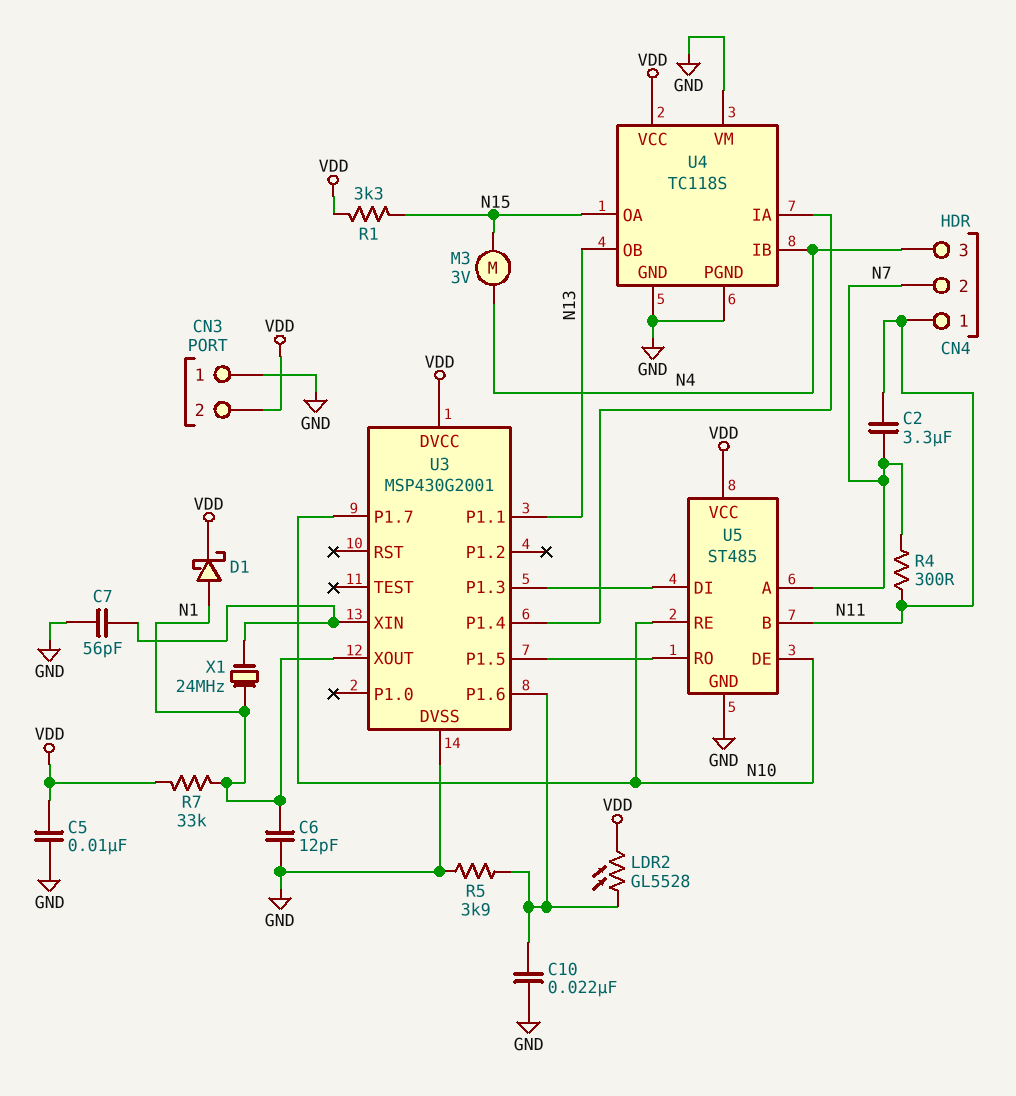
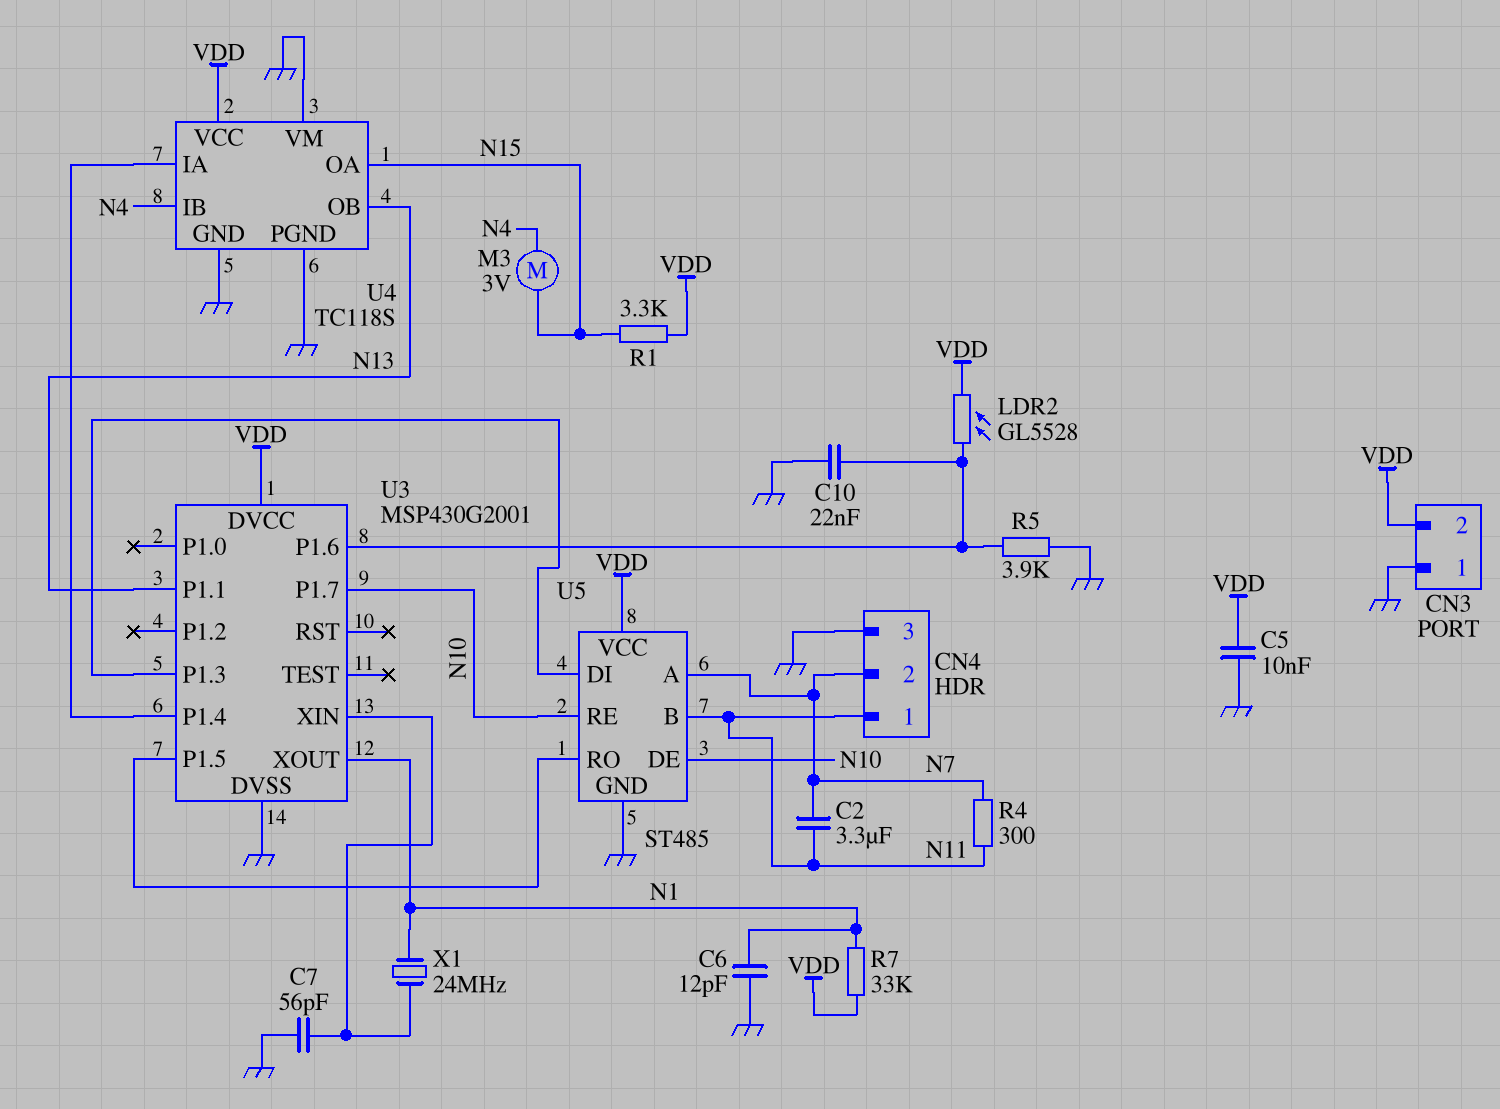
CN4 pin 3: N4 -> GND
D1: schottky (A N1, K VDD) -> none

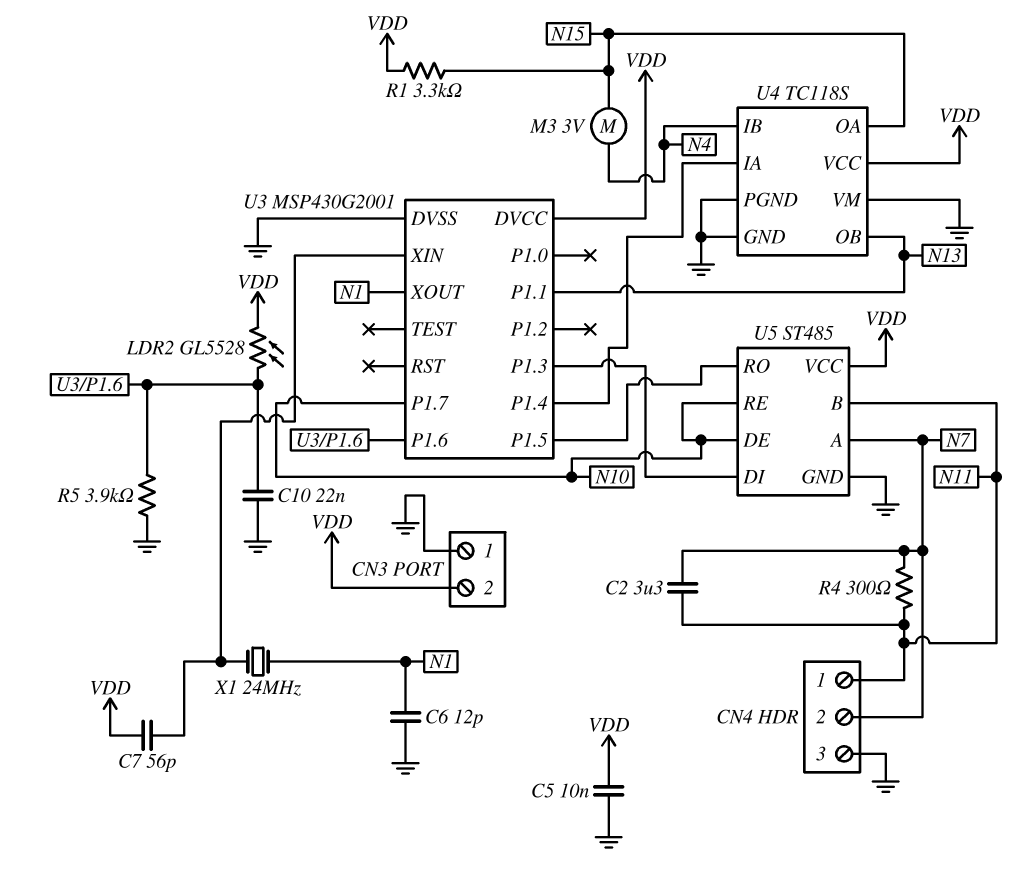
C7: 56pF (GND, U3/XIN) -> 56pF (U3/XIN, VDD)
R7: 33k (N1, VDD) -> none

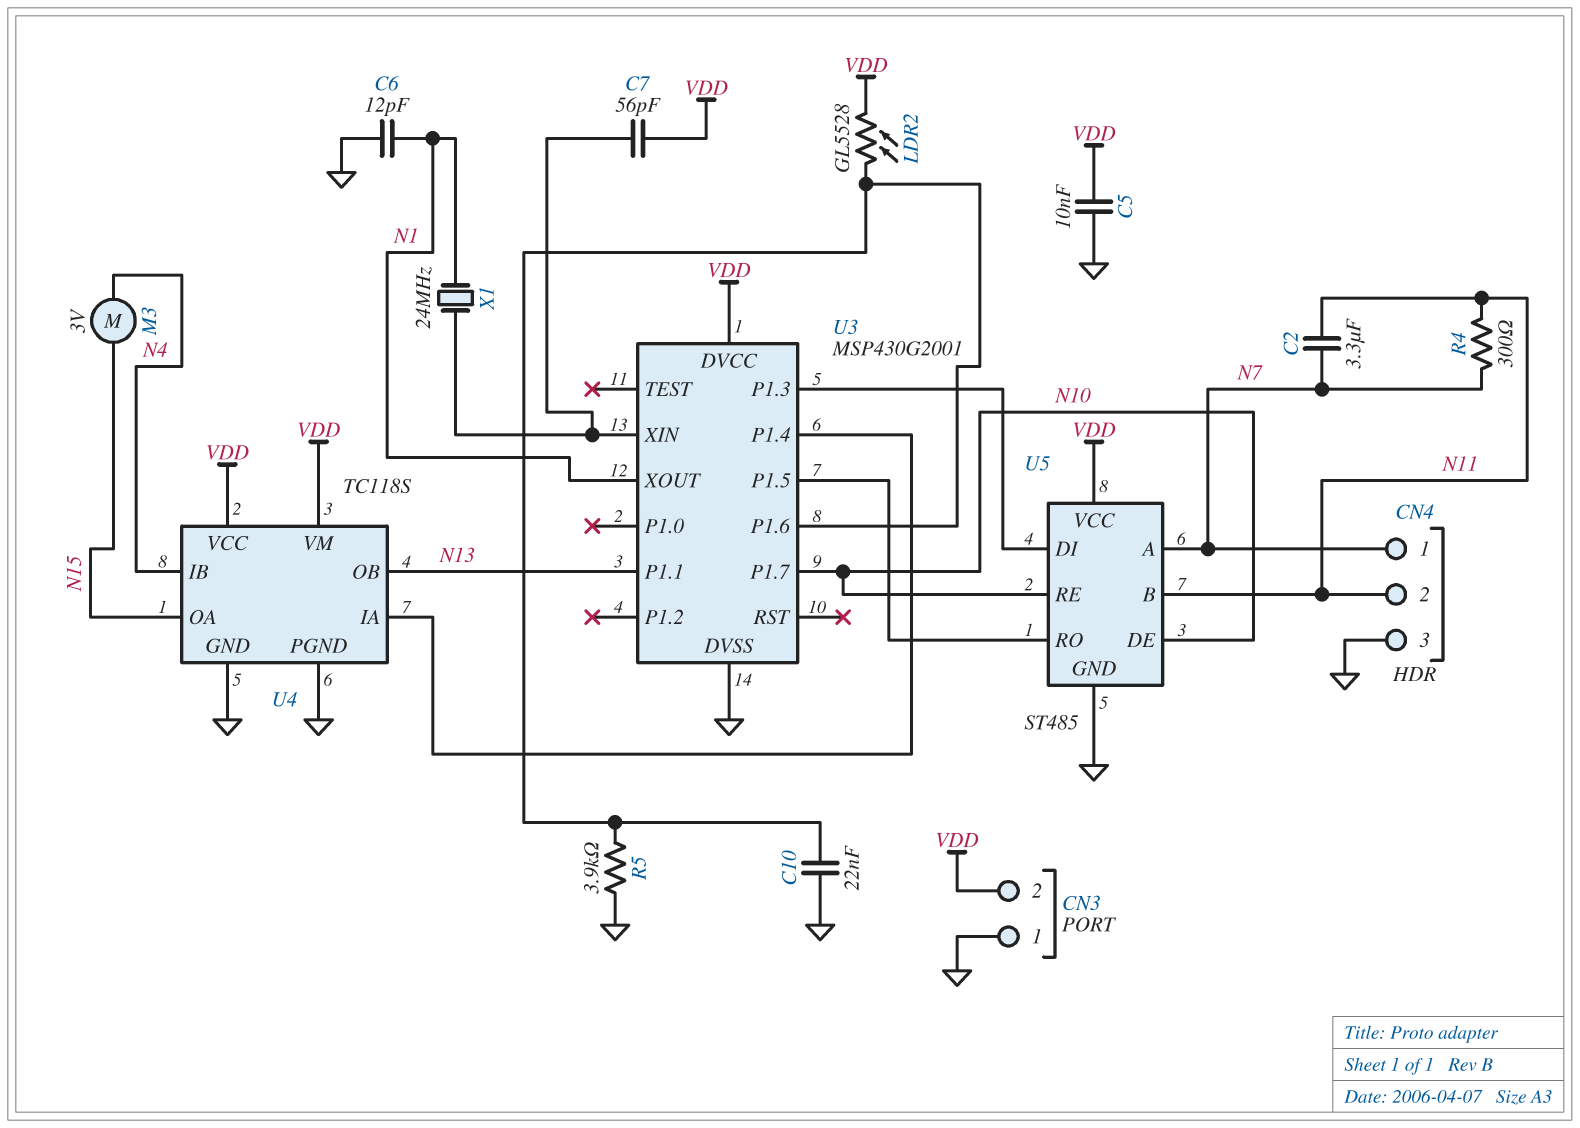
CN4 pin 1: N11 -> N7
CN4 pin 2: N7 -> N11
R1: 3.3k (N15, VDD) -> none
U4 pin VM: GND -> VDD

